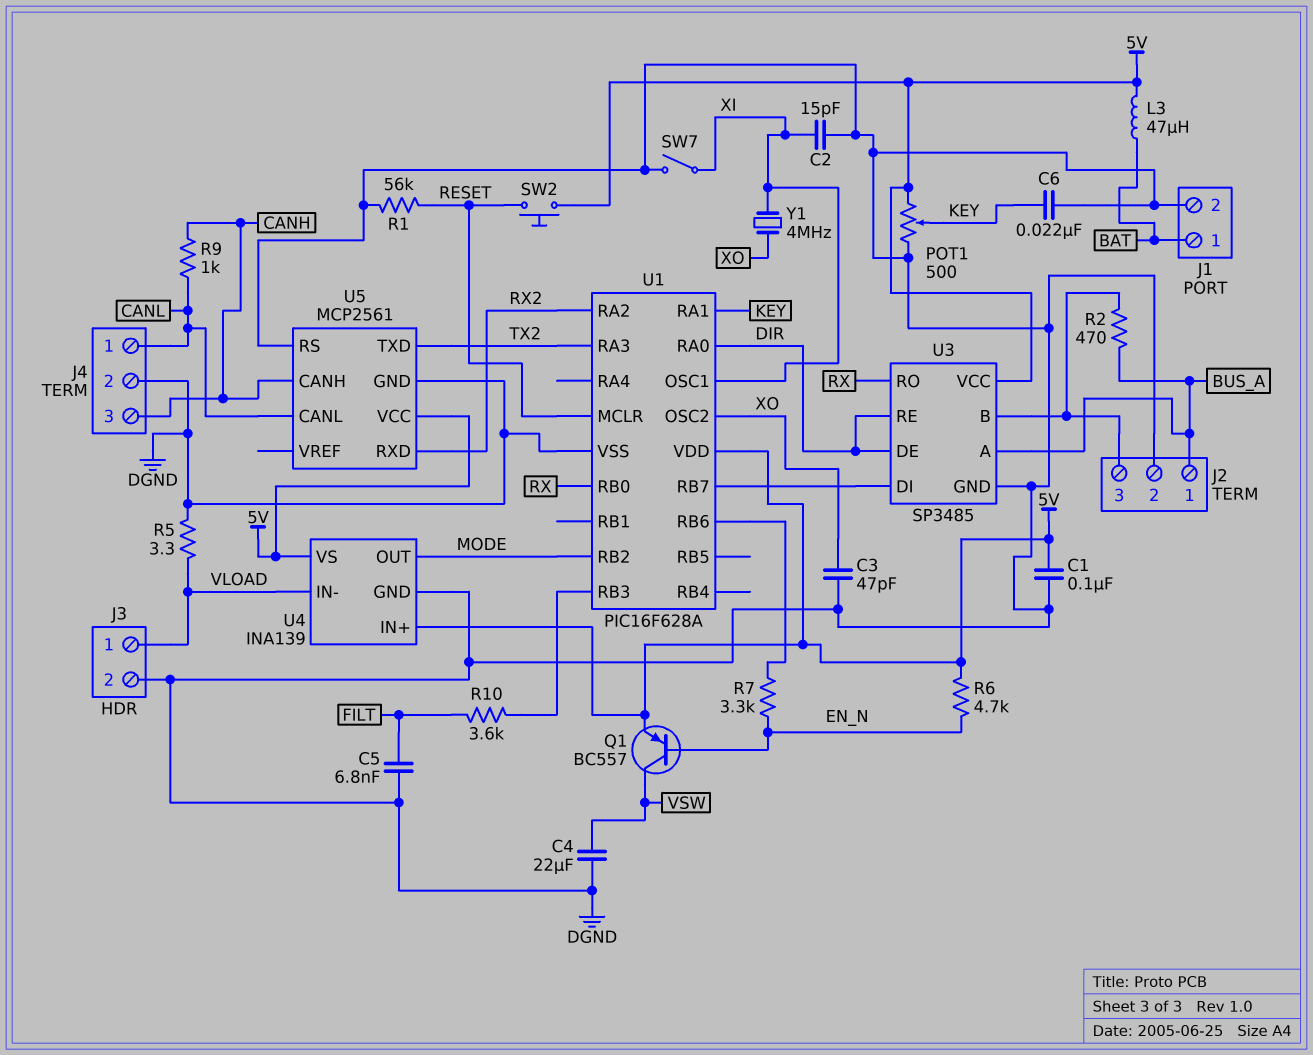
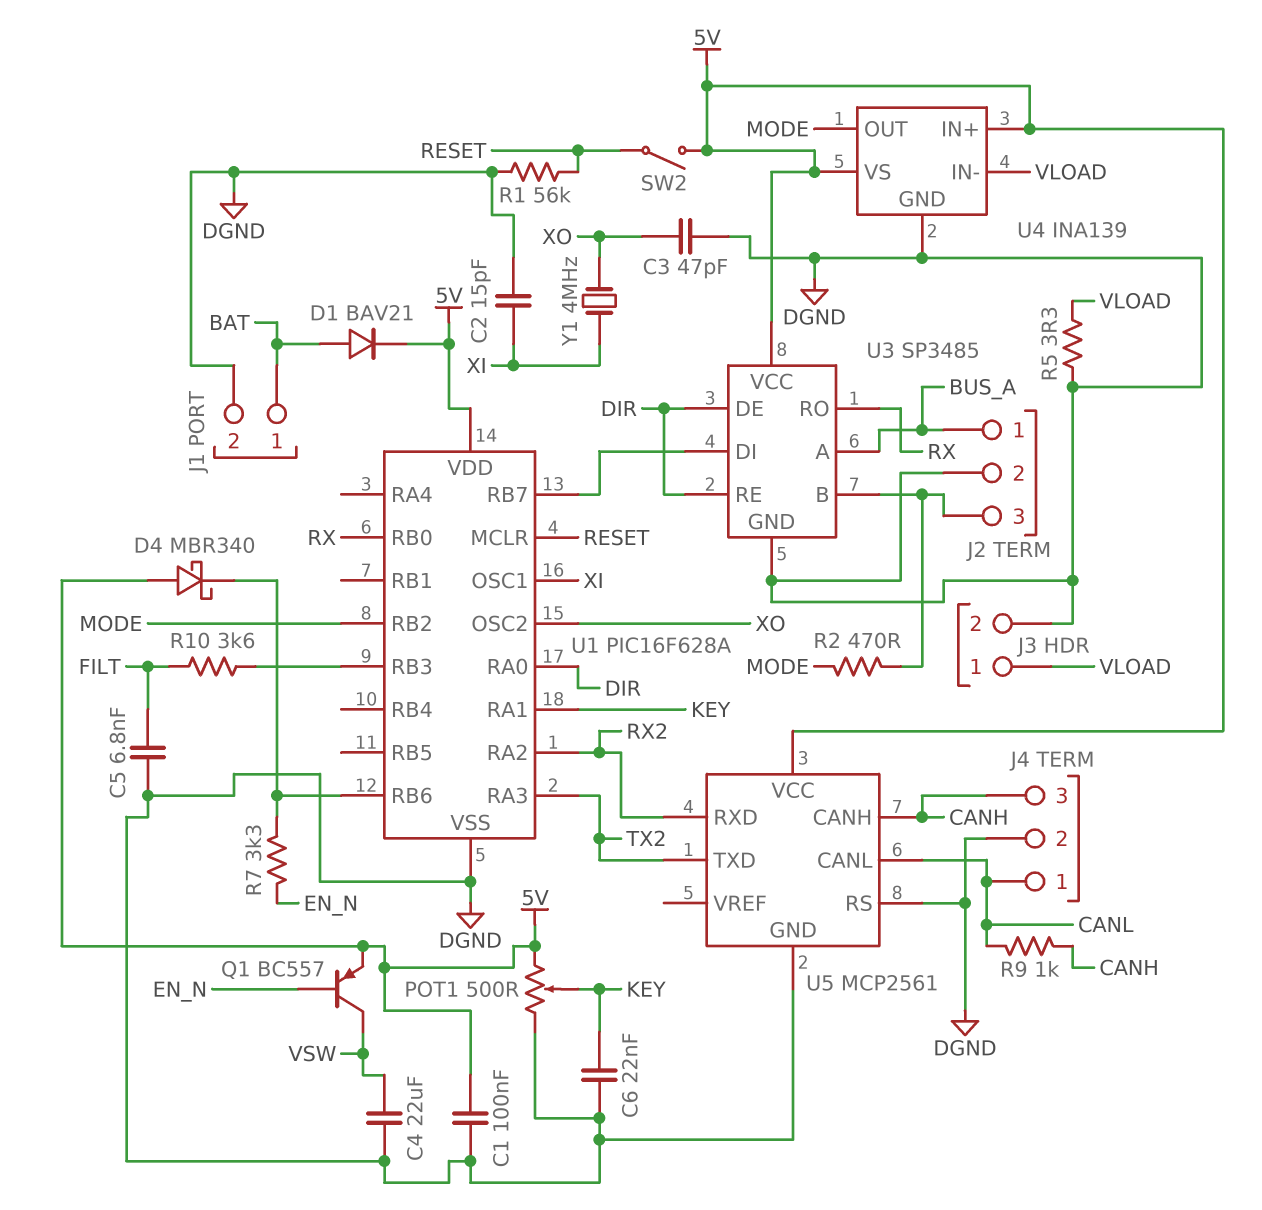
D1: none -> diode BAV21 (A BAT, K 5V)
D4: none -> schottky MBR340 (A 5V, K U1/RB6)
L3: 47uH (5V, BAT) -> none
R2: 470 (BUS_A, J2/3) -> 470 (J2/3, MODE)
R6: 4.7k (5V, EN_N) -> none
SW2: button (5V, RESET) -> switch (5V, RESET)
SW7: switch (DGND, XI) -> none

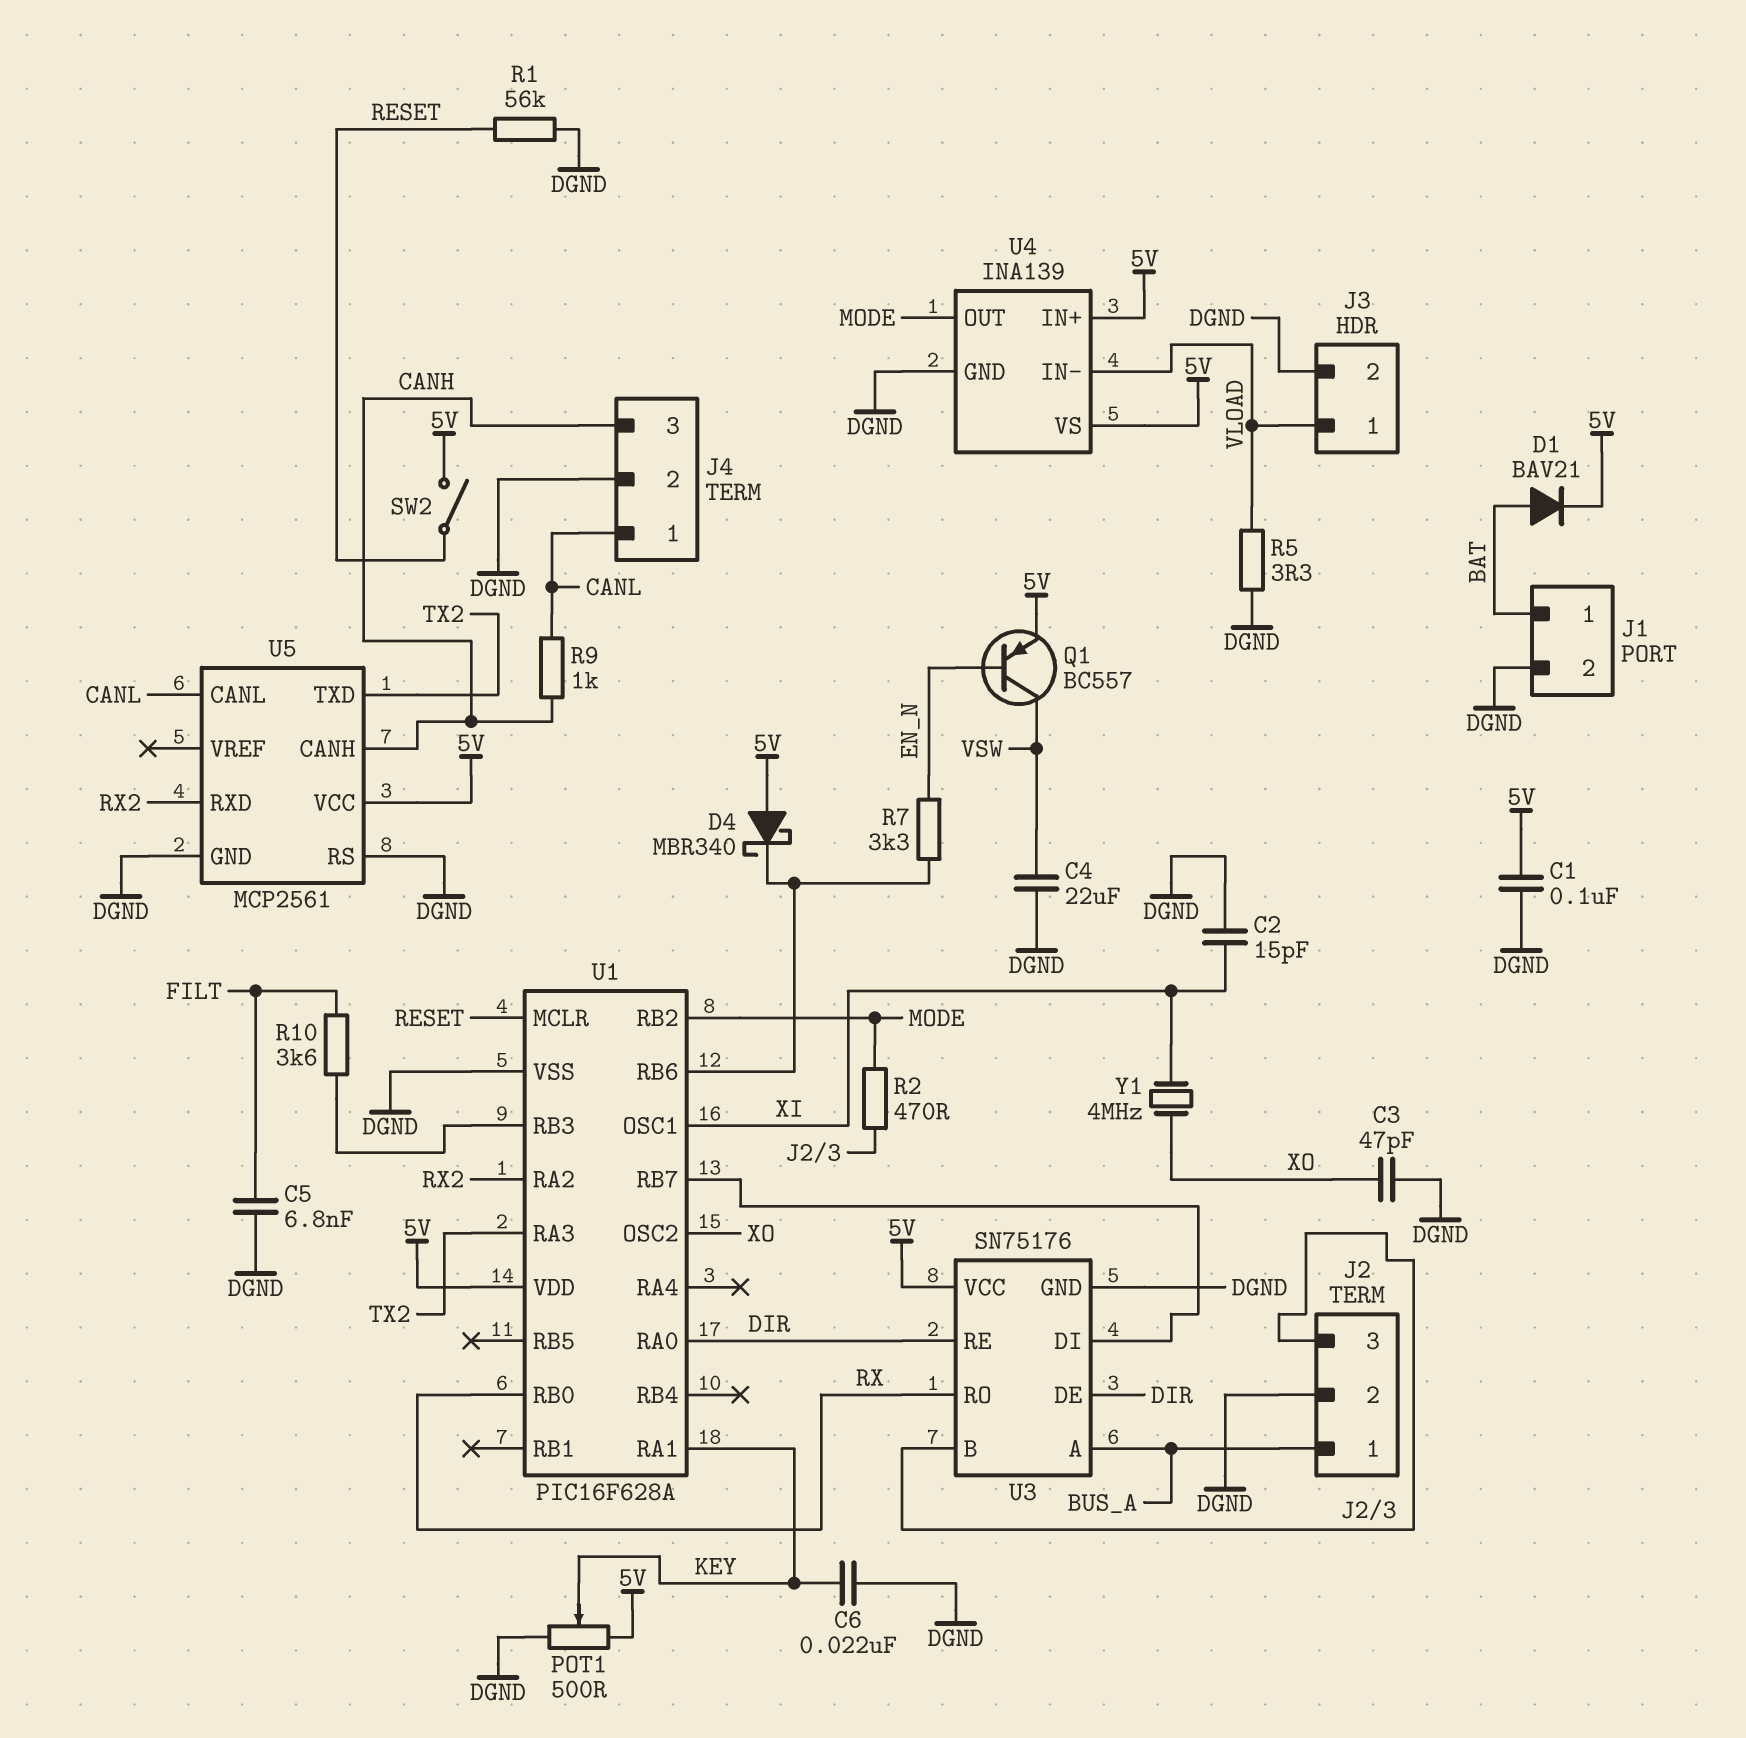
U3: SP3485 -> SN75176

